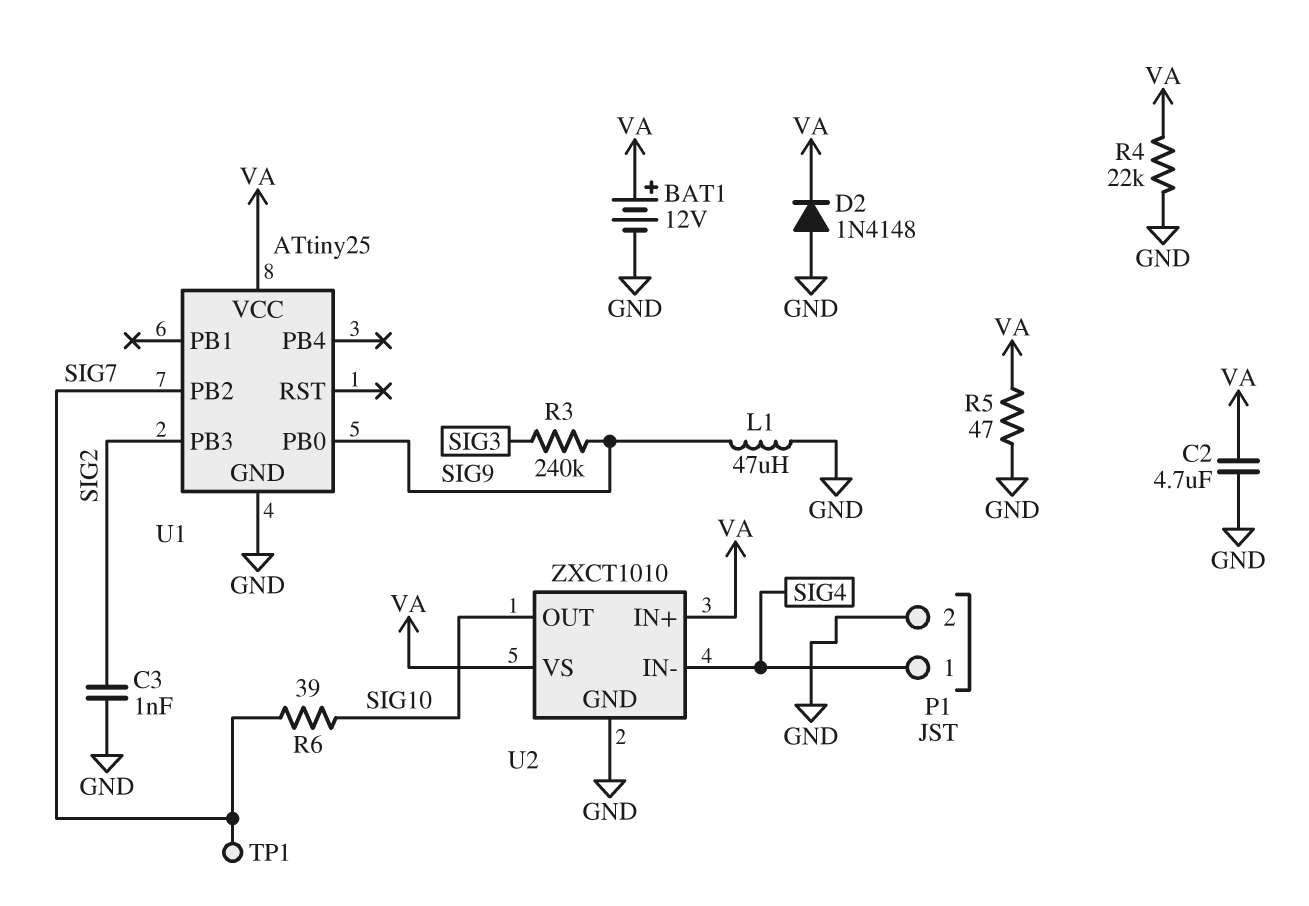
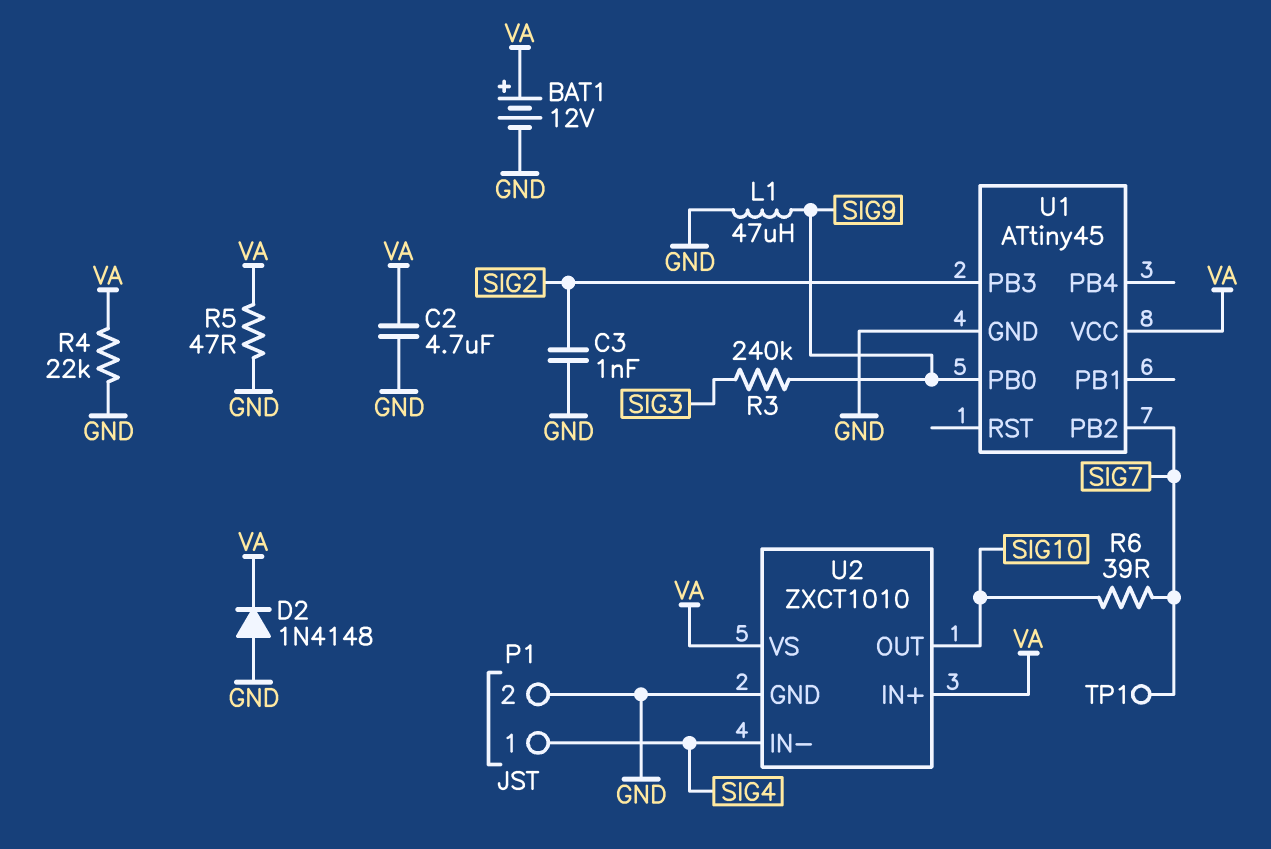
U1: ATtiny25 -> ATtiny45

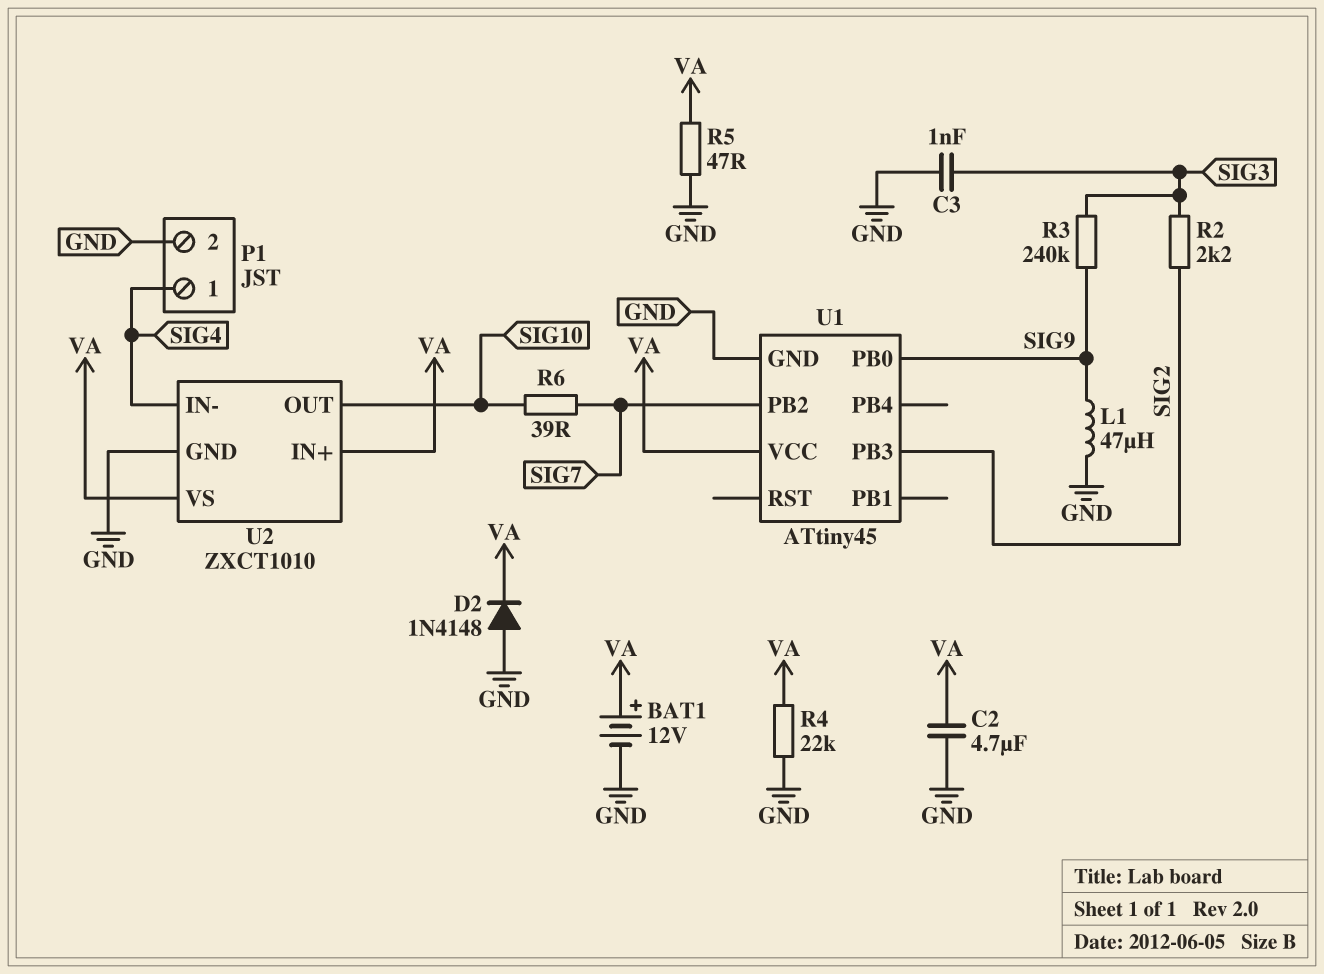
C3: 1nF (GND, SIG2) -> 1nF (GND, SIG3)
R2: none -> 2.2k (SIG2, SIG3)
TP1: test point (SIG7) -> none

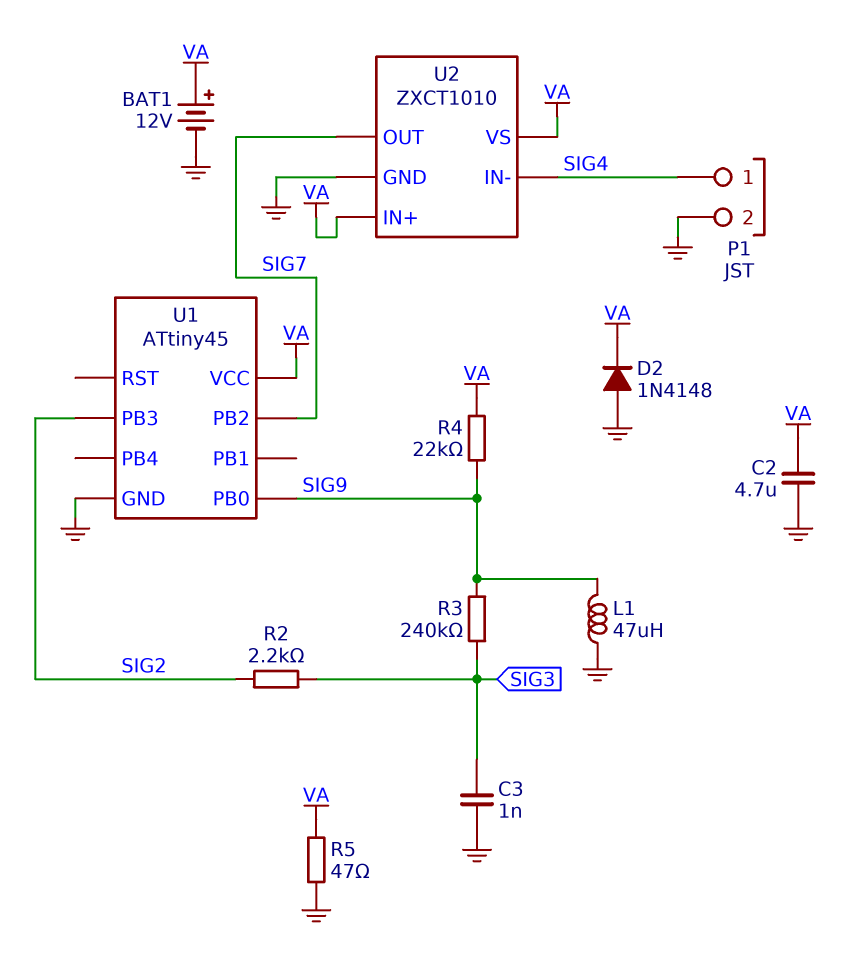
R4: 22k (GND, VA) -> 22k (SIG9, VA)
R6: 39 (SIG7, SIG10) -> none
U2 pin OUT: SIG10 -> SIG7

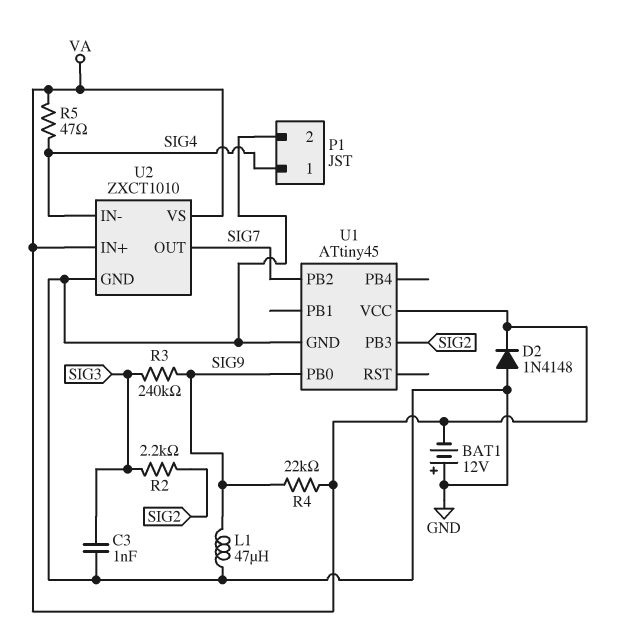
BAT1: 12V (plus VA, minus GND) -> 12V (plus GND, minus VA)
C2: 4.7uF (GND, VA) -> none
R5: 47 (GND, VA) -> 47 (SIG4, VA)

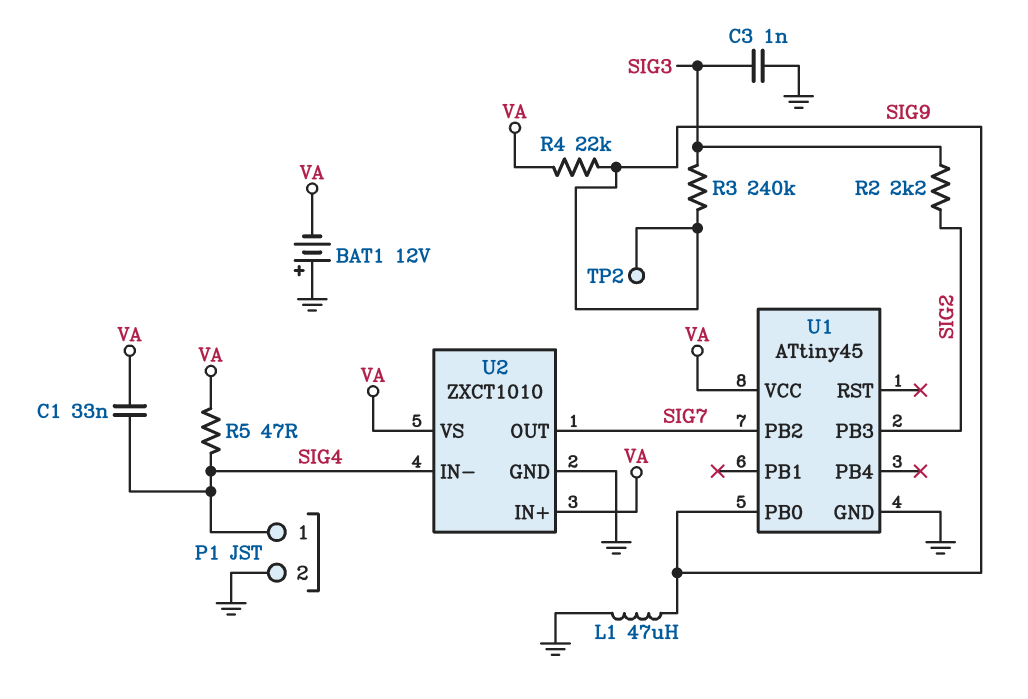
C1: none -> 33nF (SIG4, VA)
D2: diode 1N4148 (A GND, K VA) -> none
TP2: none -> test point (SIG9)

